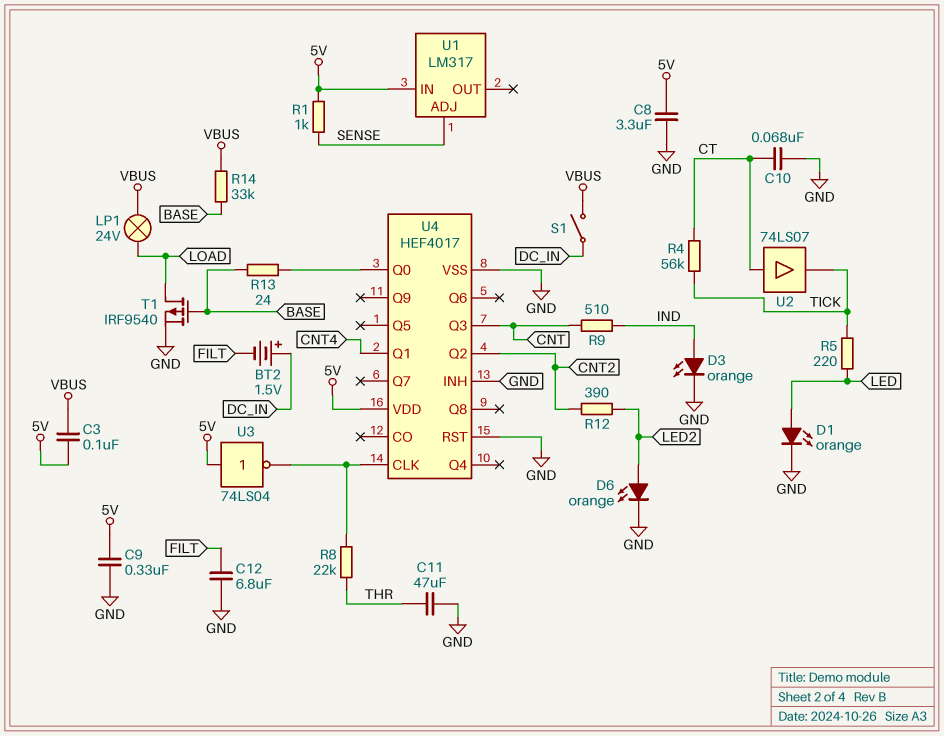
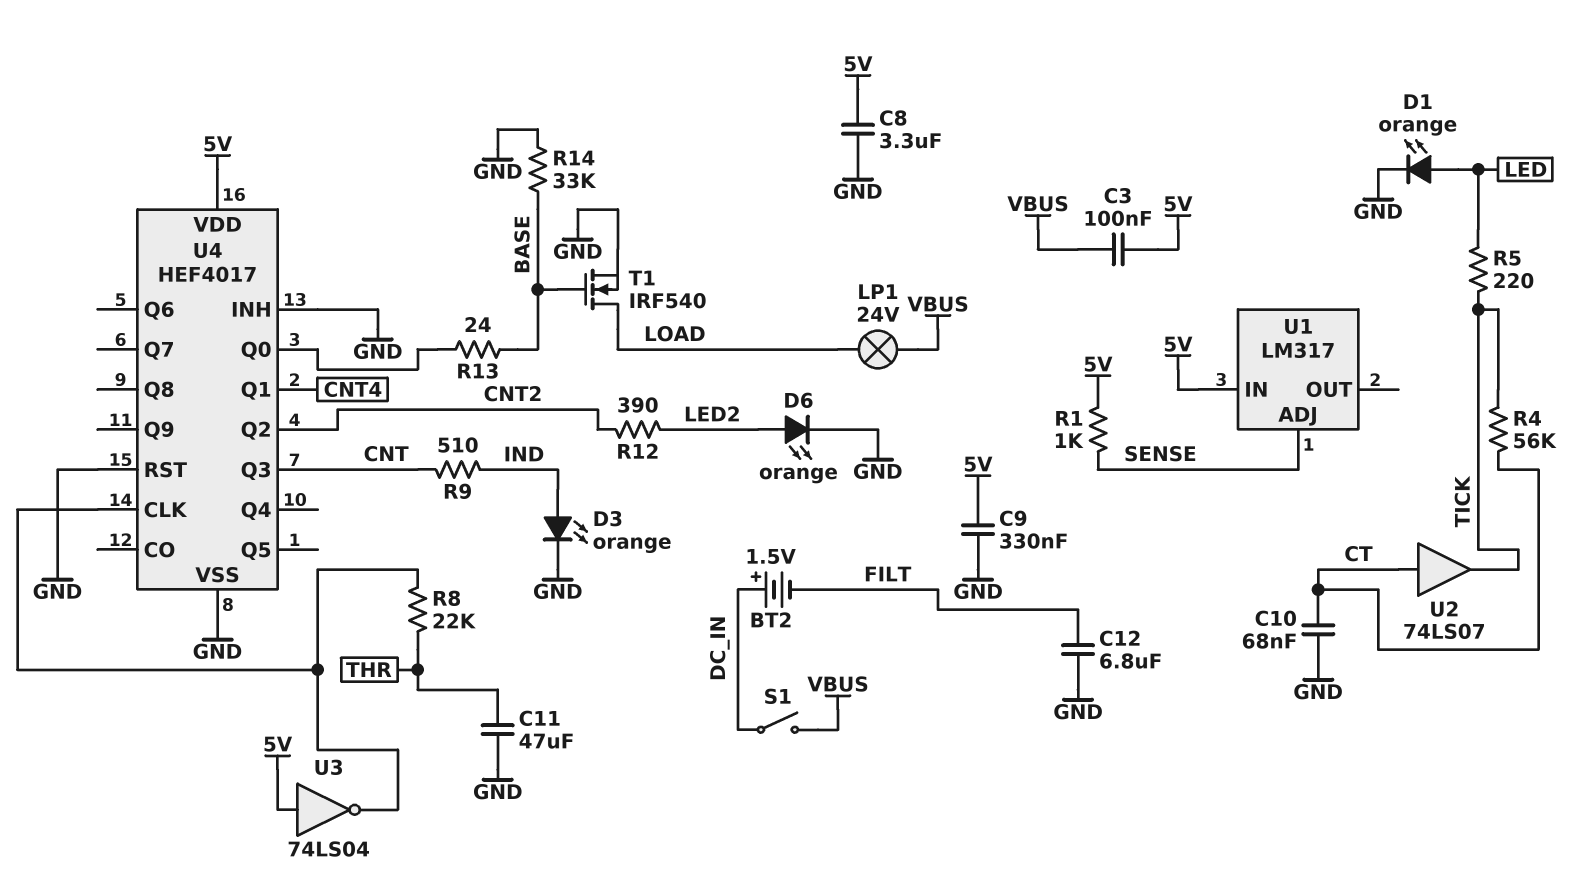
R14: 33k (BASE, VBUS) -> 33k (BASE, GND)
T1: PMOS IRF9540 (G BASE, D LOAD, S GND) -> NMOS IRF540 (G BASE, D LOAD, S GND)

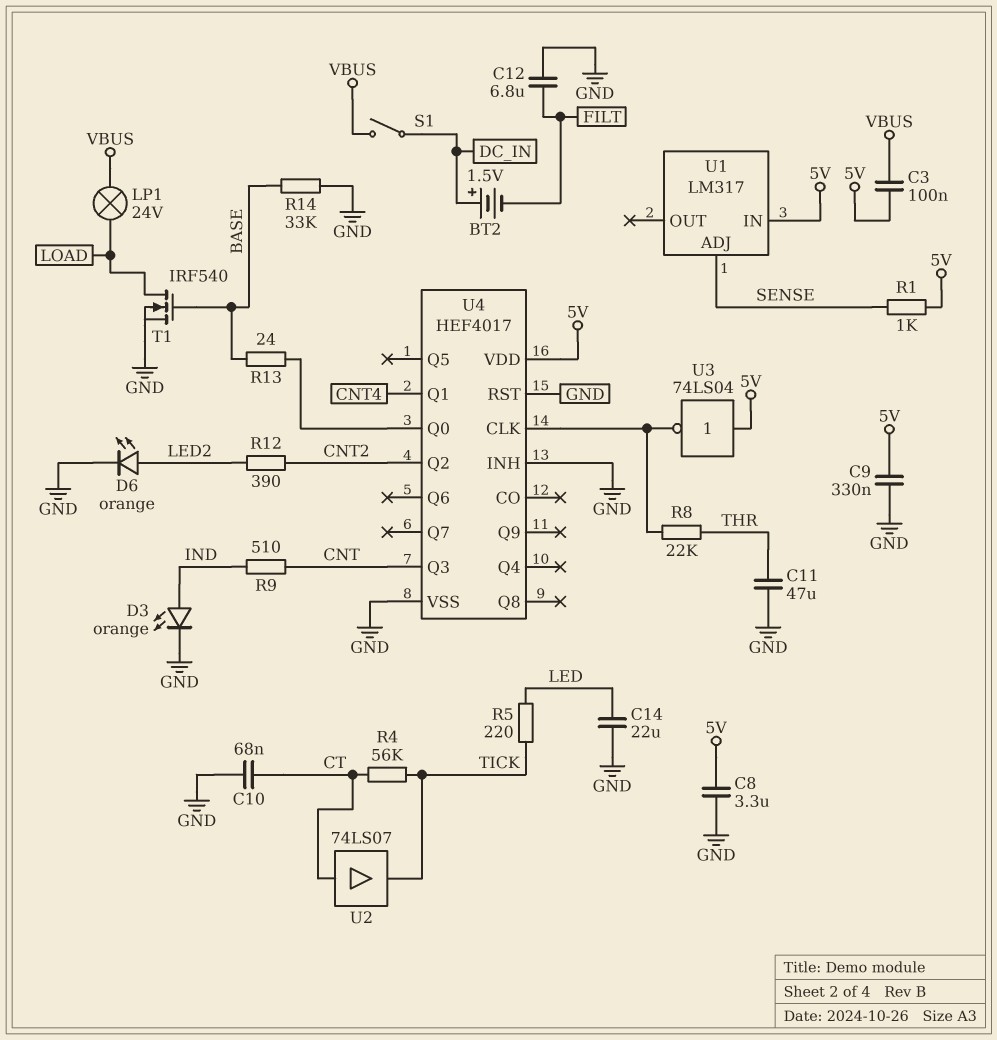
C14: none -> 22uF (GND, LED)
D1: LED orange (A LED, K GND) -> none

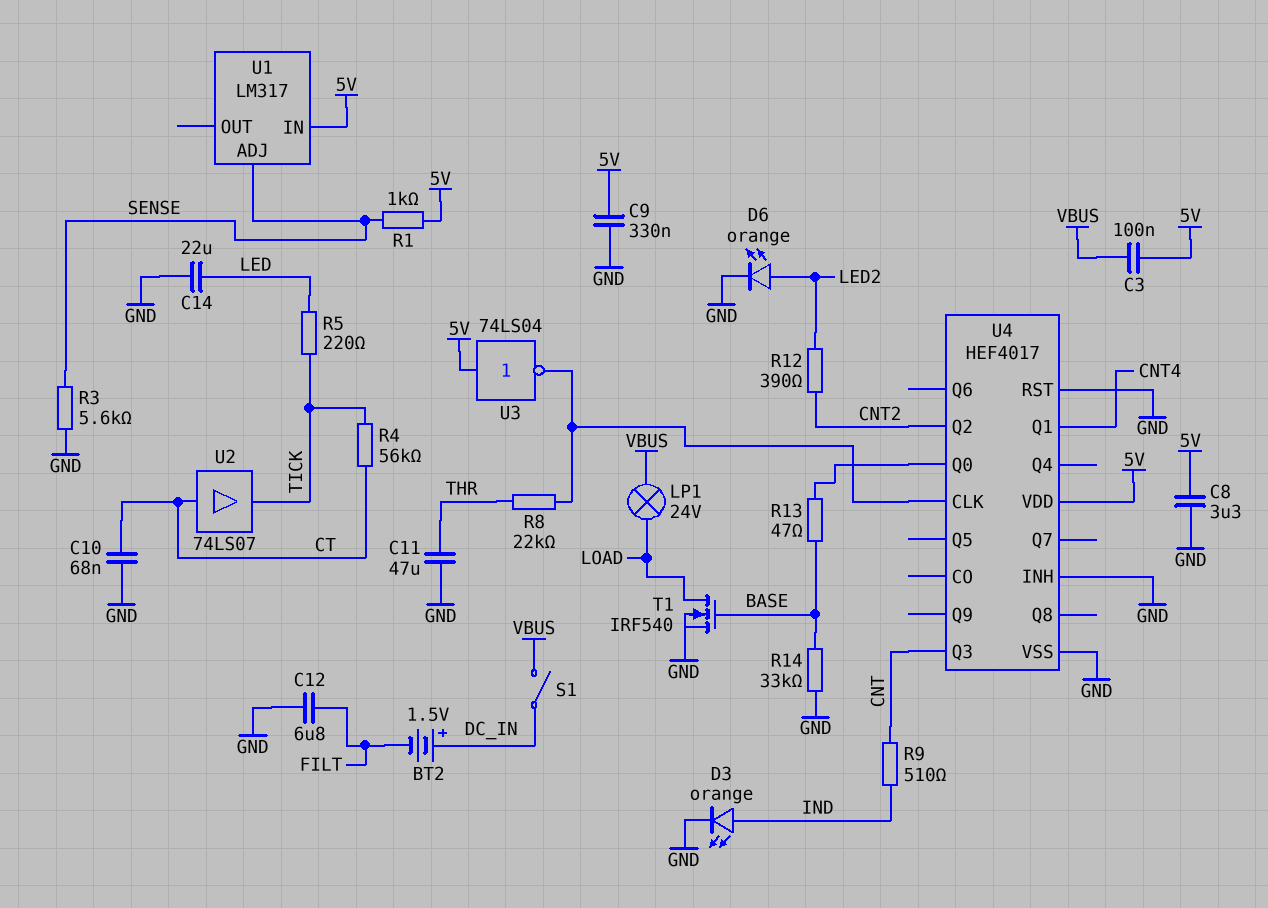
R3: none -> 5.6k (GND, SENSE)
R13: 24 (BASE, U4/Q0) -> 47 (BASE, U4/Q0)

